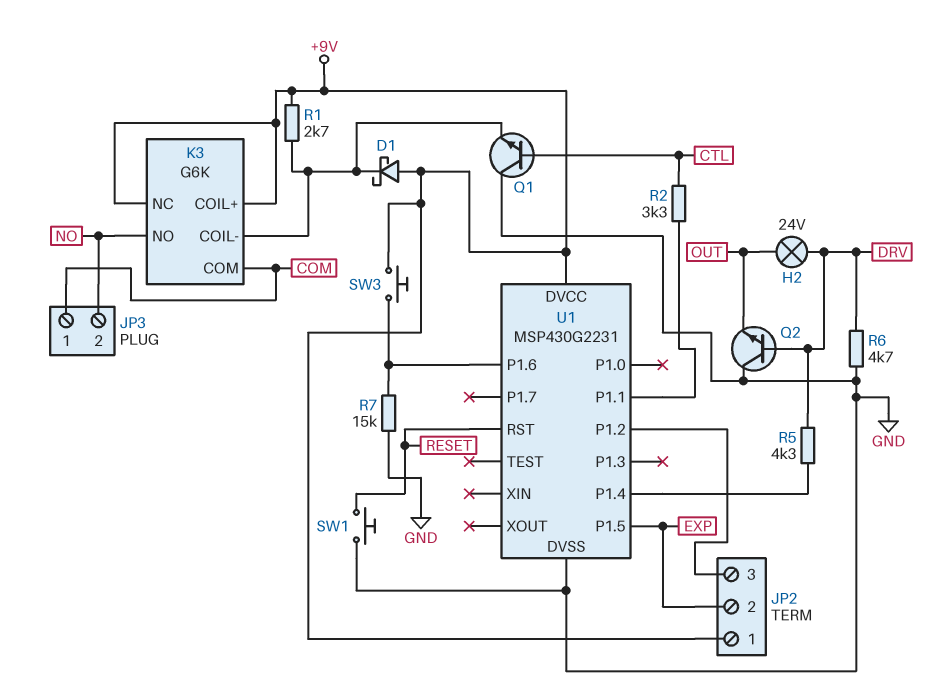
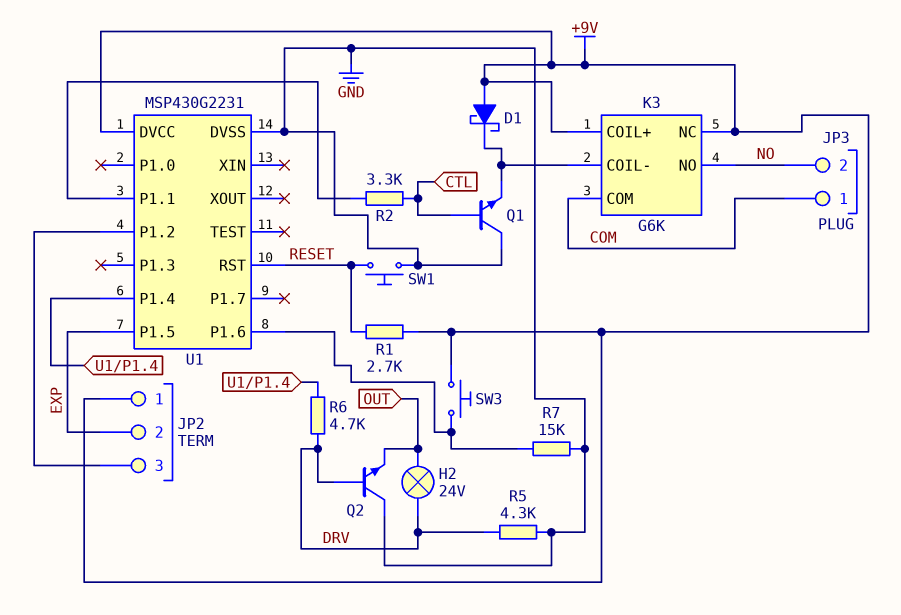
R1: 2.7k (+9V, K3/COIL-) -> 2.7k (+9V, RESET)
R5: 4.3k (DRV, U1/P1.4) -> 4.3k (DRV, GND)
R6: 4.7k (DRV, GND) -> 4.7k (DRV, U1/P1.4)

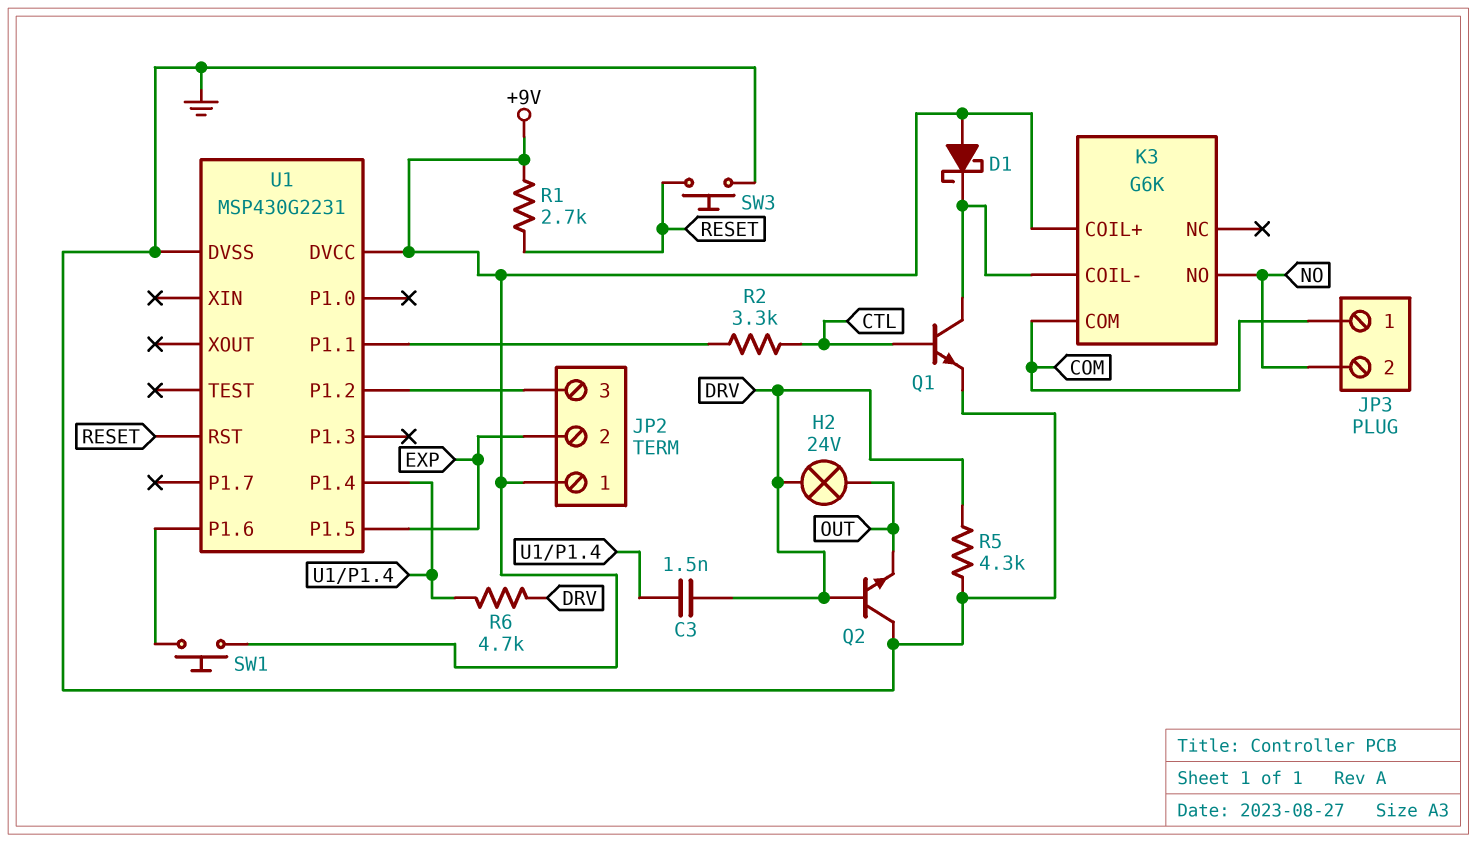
C3: none -> 1.5nF (DRV, U1/P1.4)
K3 pin NC: +9V -> none
Q1: NPN (B CTL, C GND, E K3/COIL-) -> NPN (B CTL, C K3/COIL-, E GND)
R7: 15k (GND, U1/P1.6) -> none
SW1: button (GND, RESET) -> button (+9V, U1/P1.6)
SW3: button (+9V, U1/P1.6) -> button (GND, RESET)

